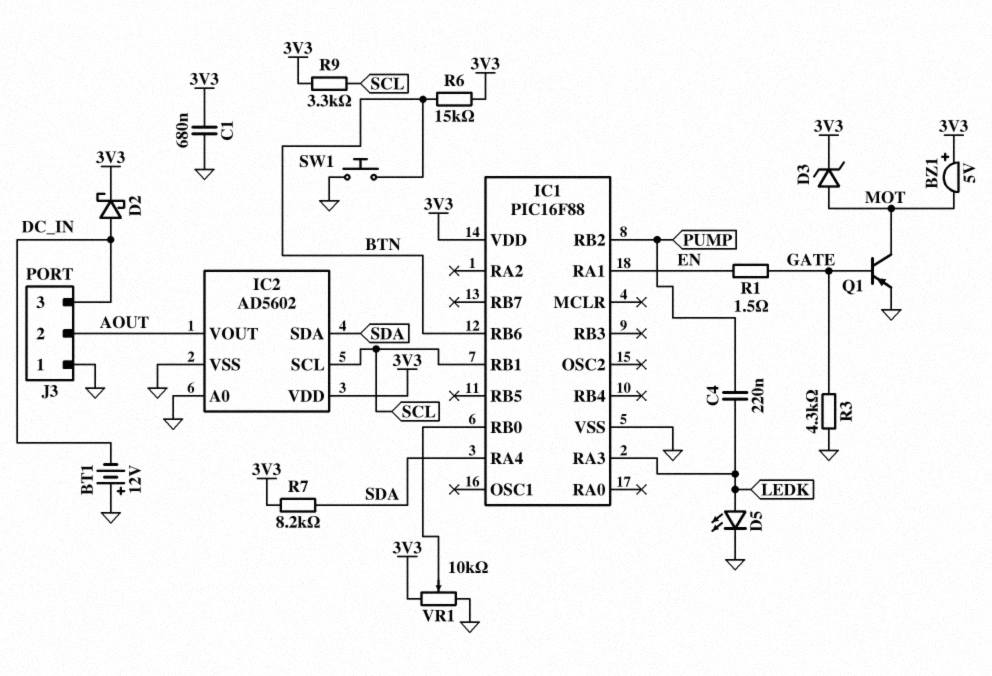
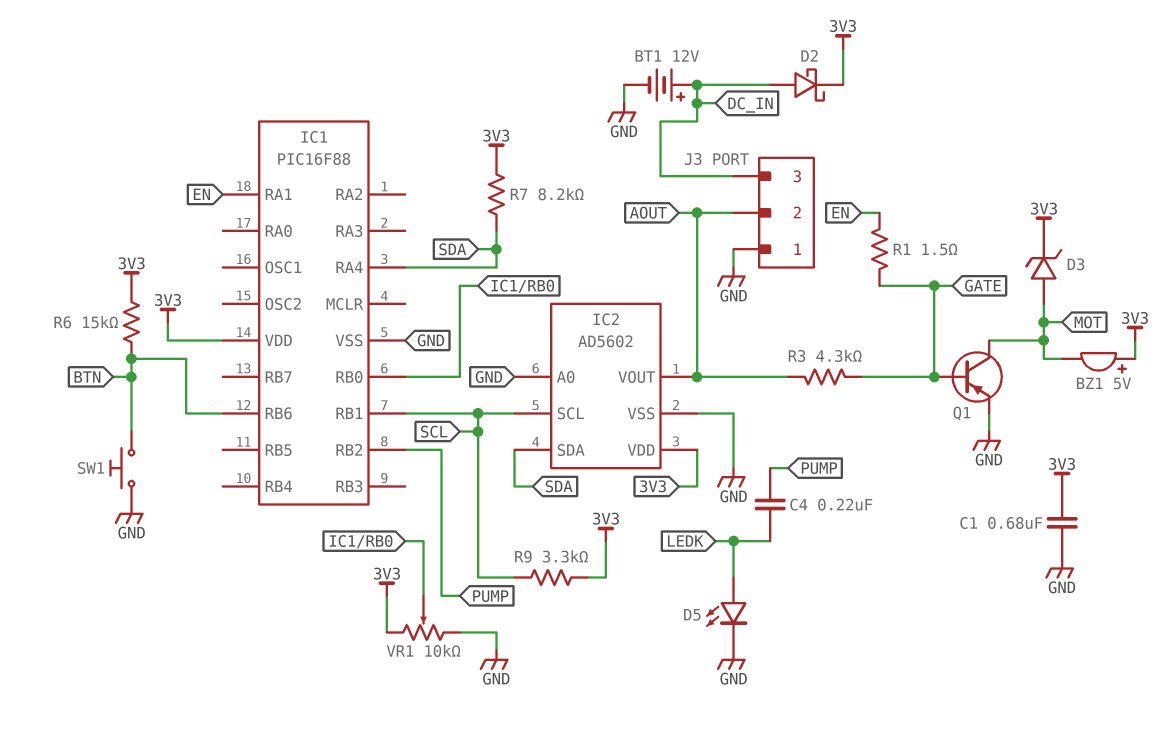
BT1: 12V (plus GND, minus DC_IN) -> 12V (plus DC_IN, minus GND)
IC1 pin RA3: LEDK -> none
R3: 4.3k (GATE, GND) -> 4.3k (AOUT, GATE)

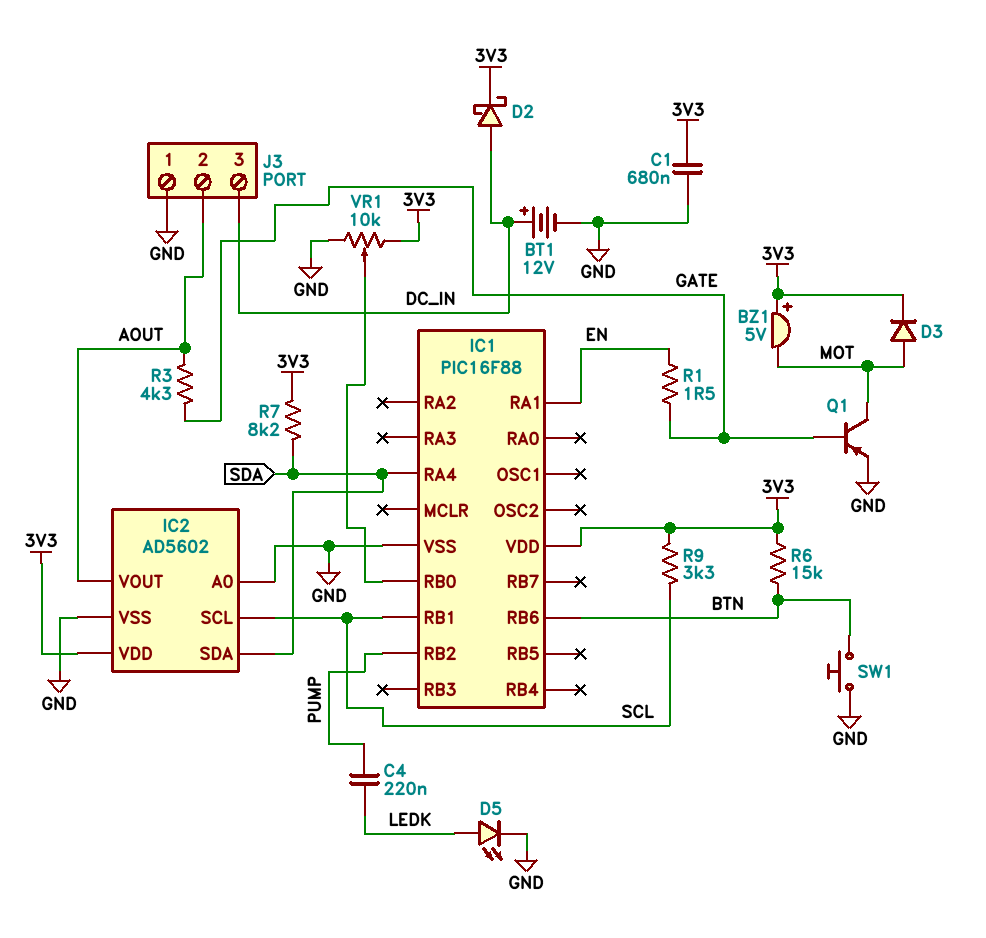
D3: zener (A MOT, K 3V3) -> diode (A MOT, K 3V3)

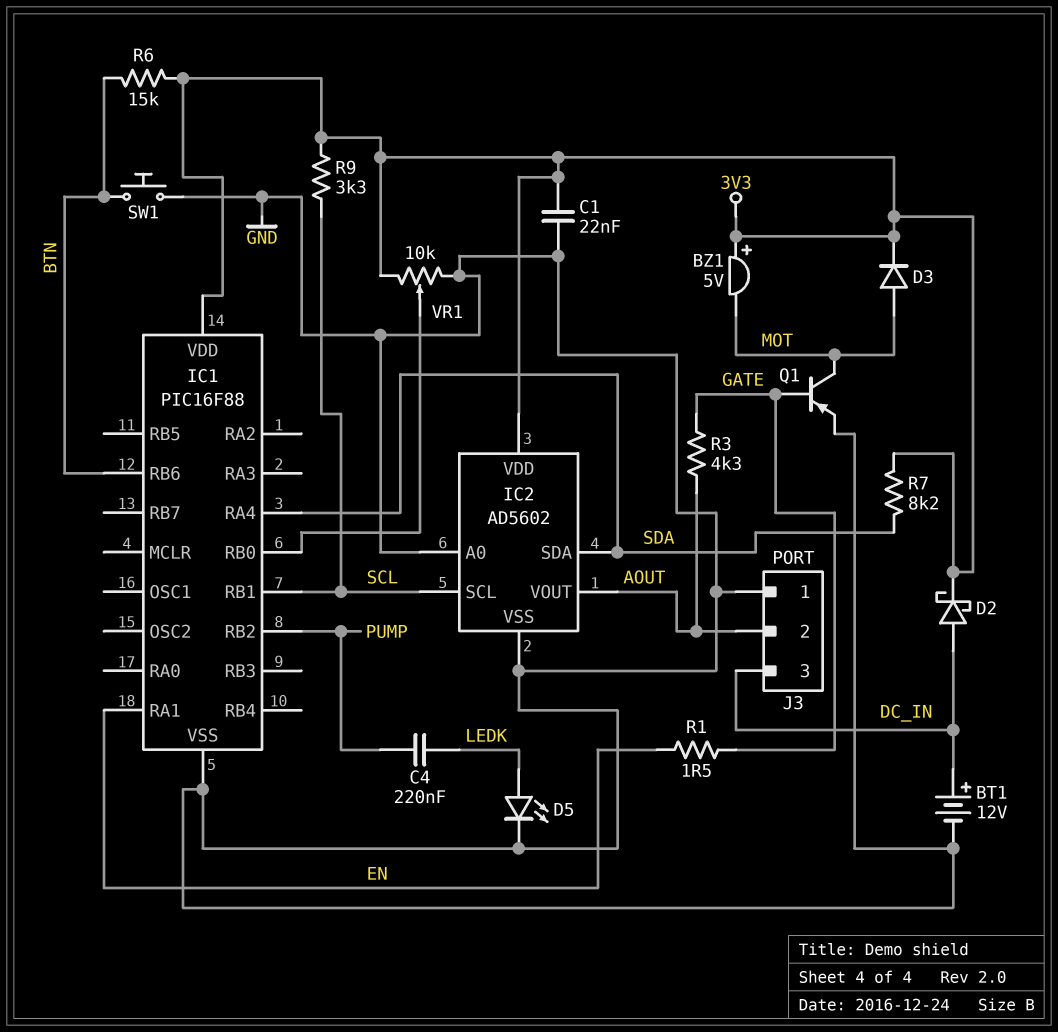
C1: 680nF (3V3, GND) -> 22nF (3V3, GND)

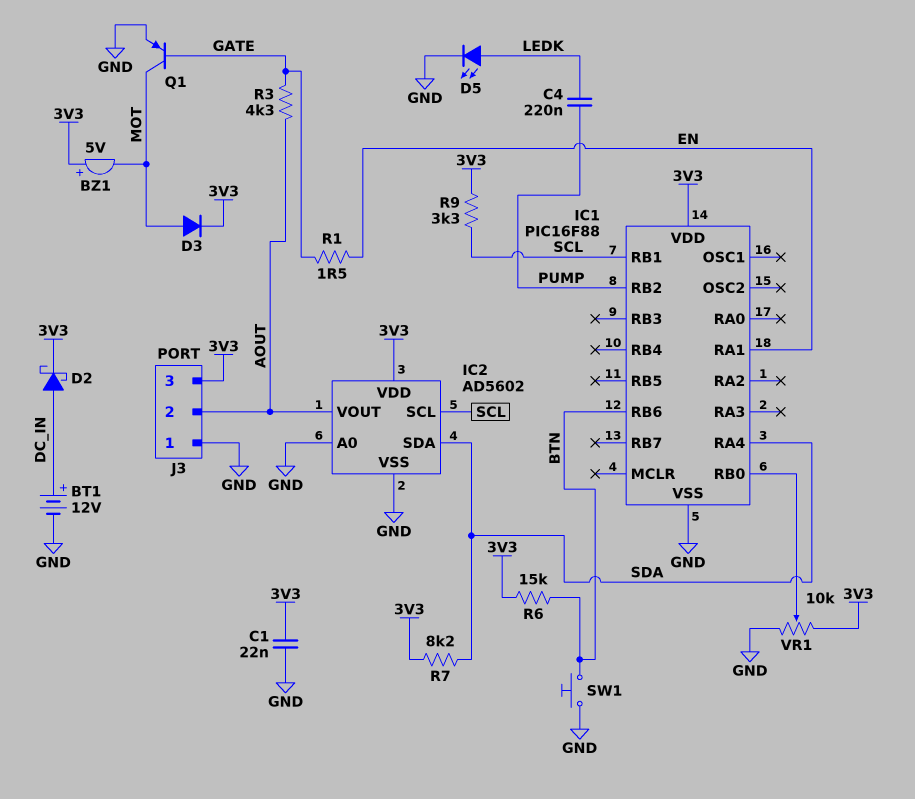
J3 pin 3: DC_IN -> 3V3

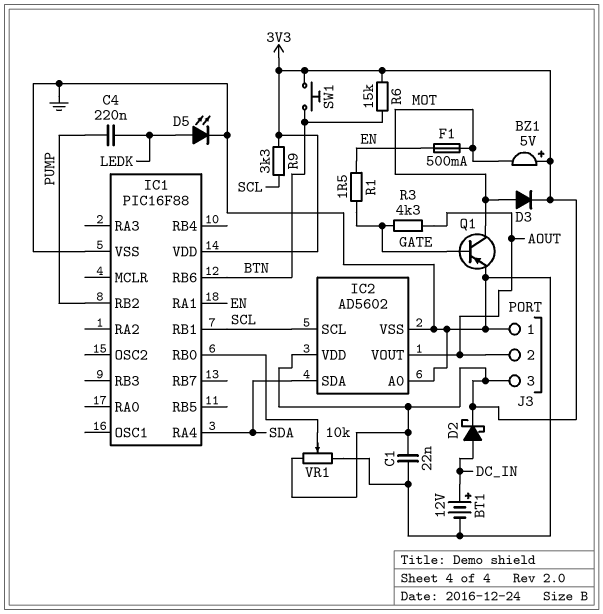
F1: none -> 500mA (EN, MOT)
R7: 8.2k (3V3, SDA) -> none
SW1: button (BTN, GND) -> button (3V3, BTN)

